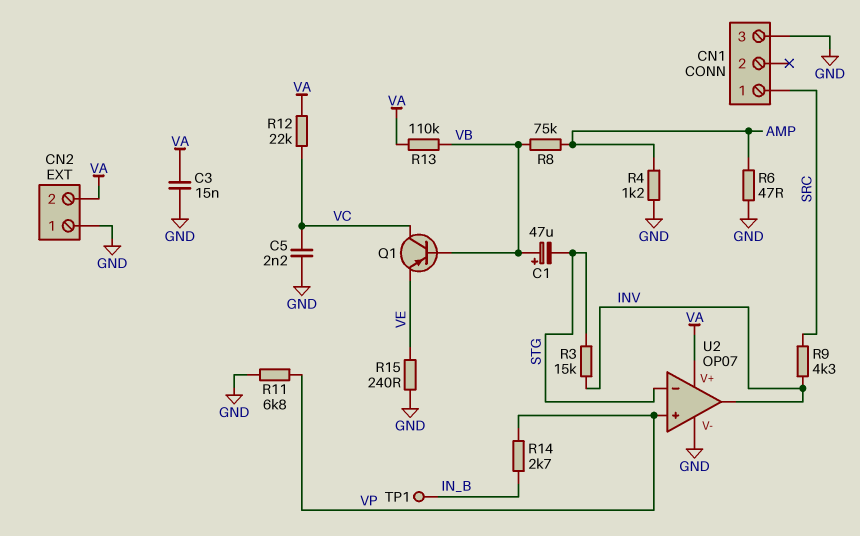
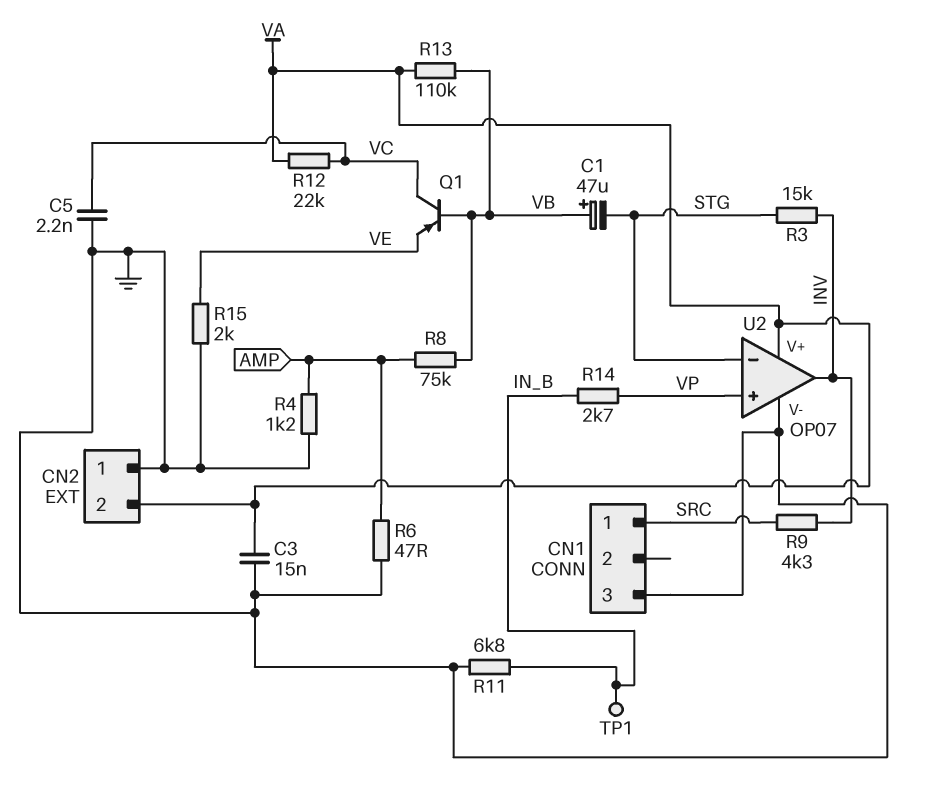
R11: 6.8k (GND, VP) -> 6.8k (GND, IN_B)
R15: 240 (GND, VE) -> 2k (GND, VE)

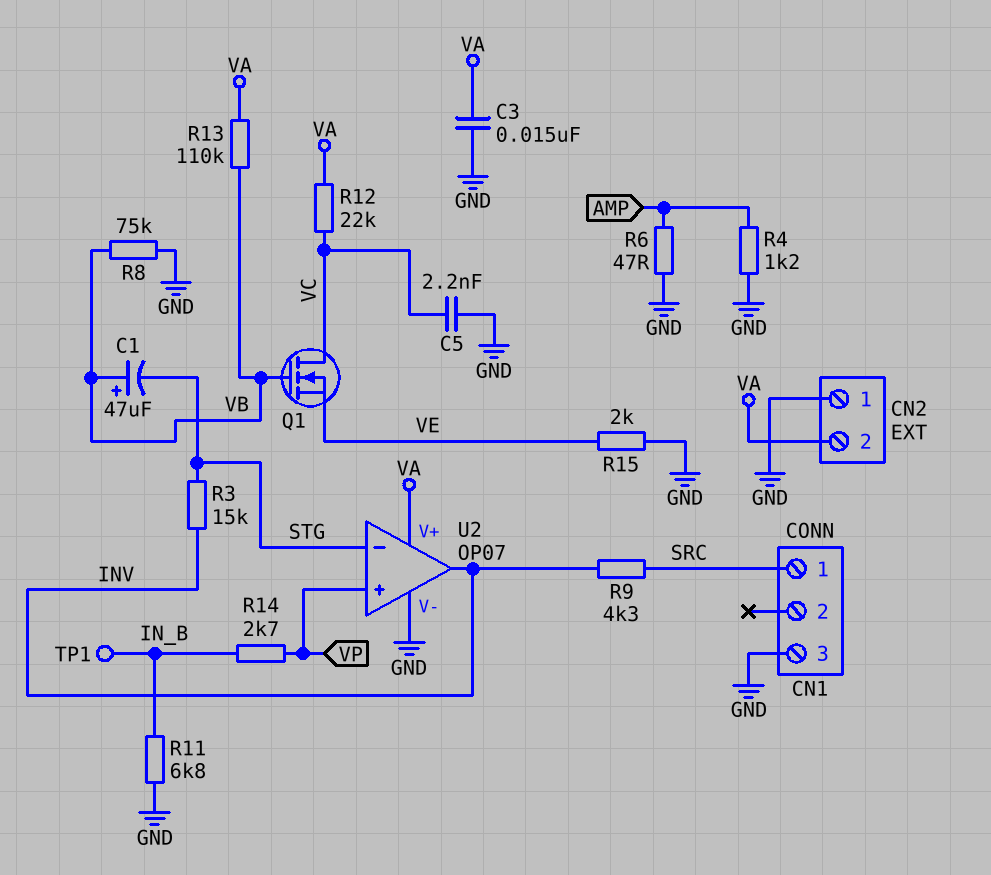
Q1: PNP (B VB, C VC, E VE) -> NMOS (G VB, D VC, S VE)
R8: 75k (AMP, VB) -> 75k (GND, VB)

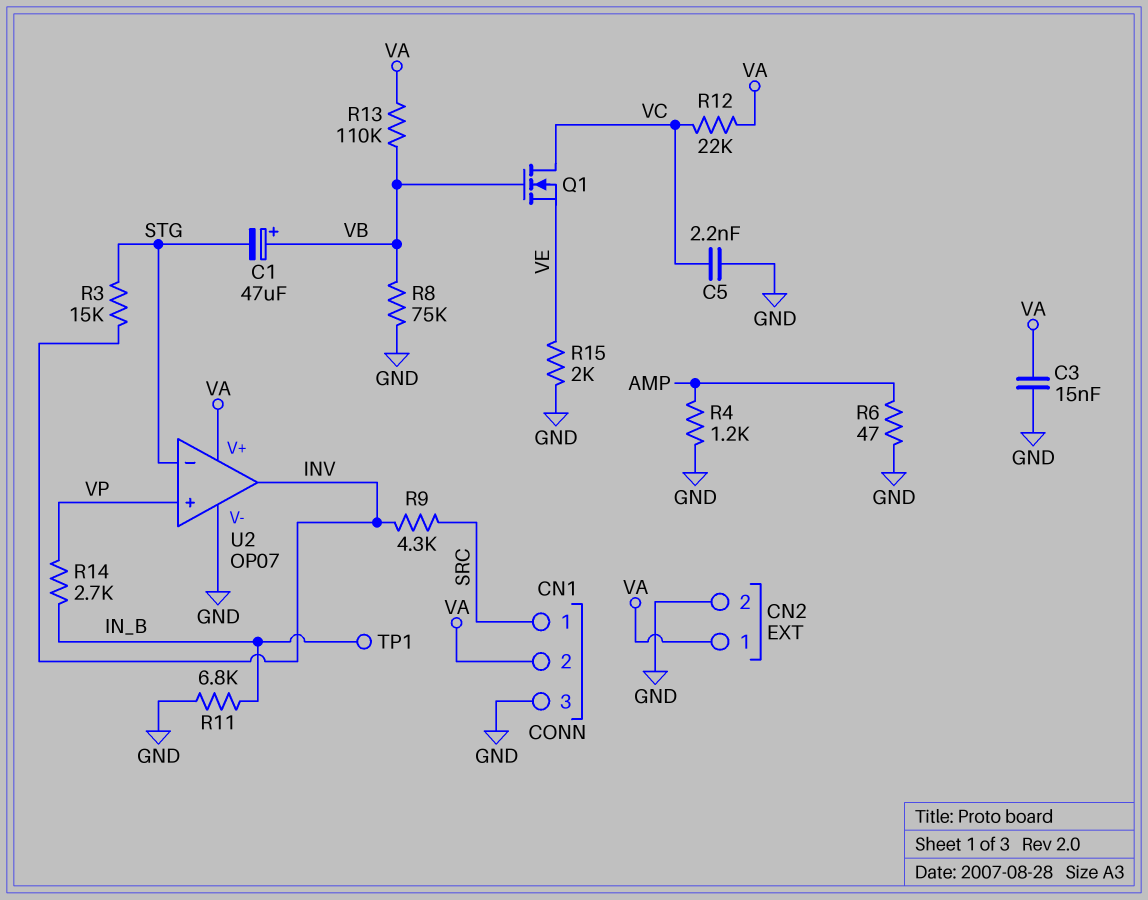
CN1 pin 2: none -> VA
CN2 pin 1: GND -> VA
CN2 pin 2: VA -> GND

